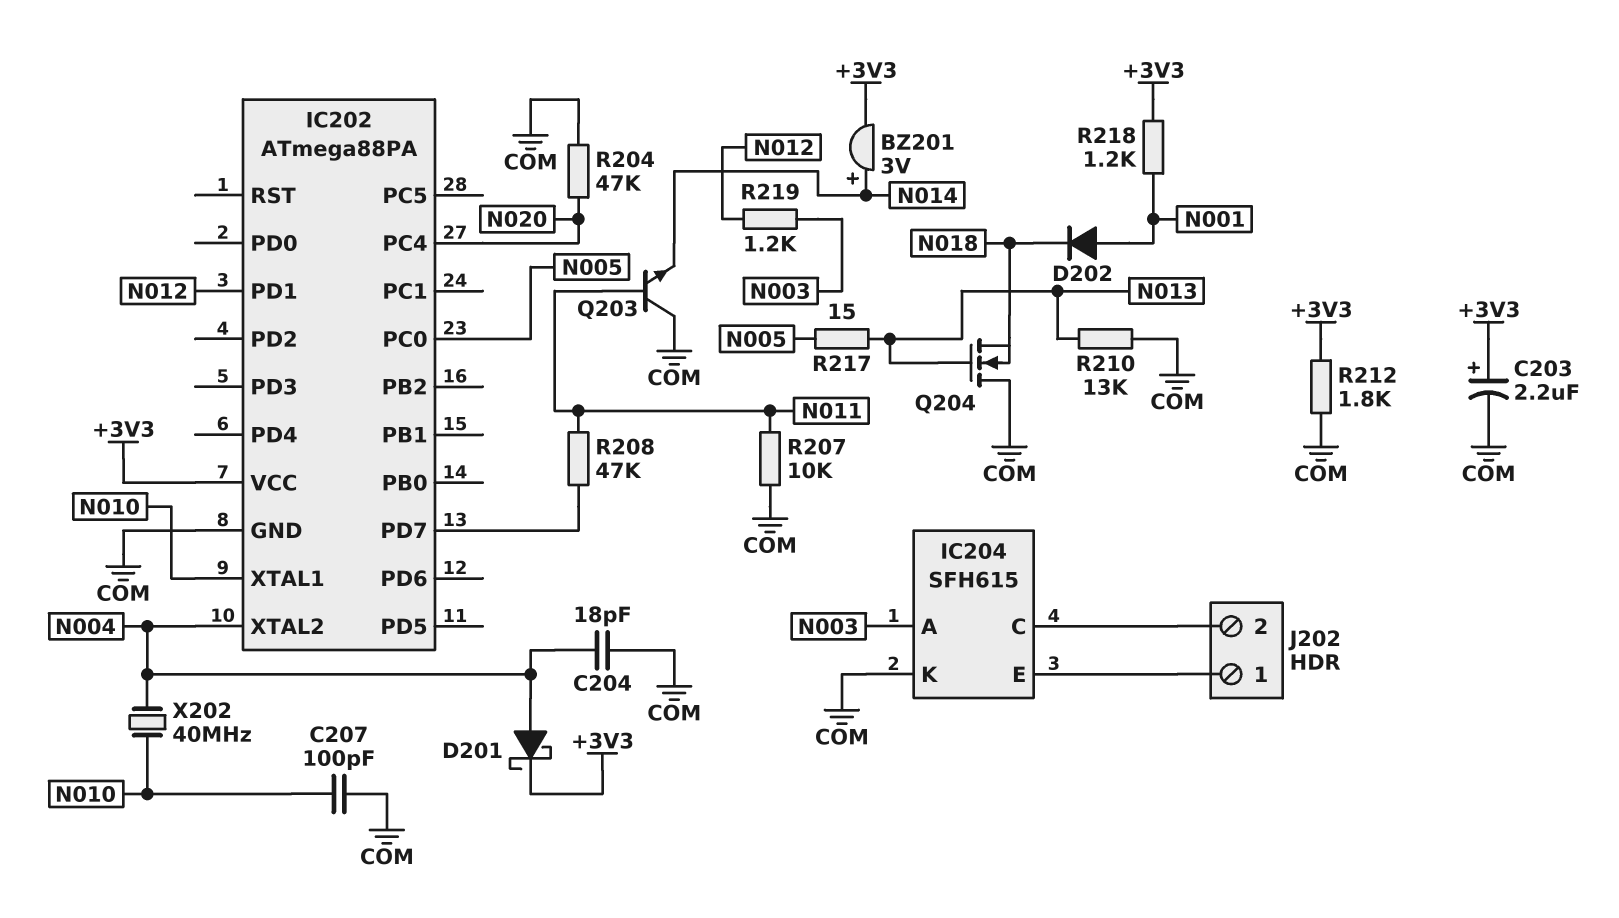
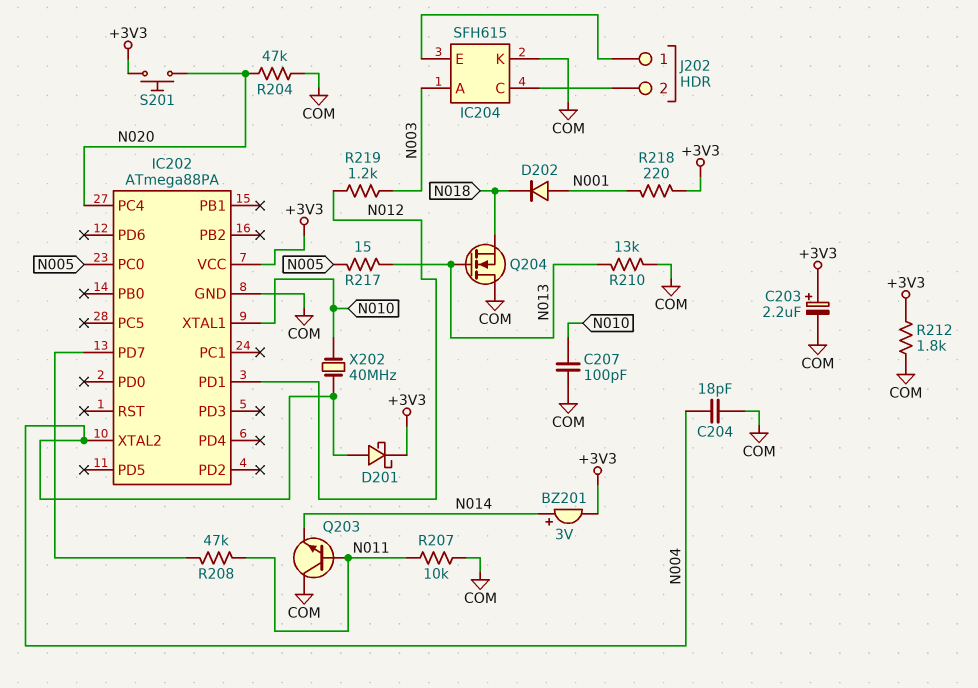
R218: 1.2k (+3V3, N001) -> 220 (+3V3, N001)
S201: none -> button (+3V3, N020)

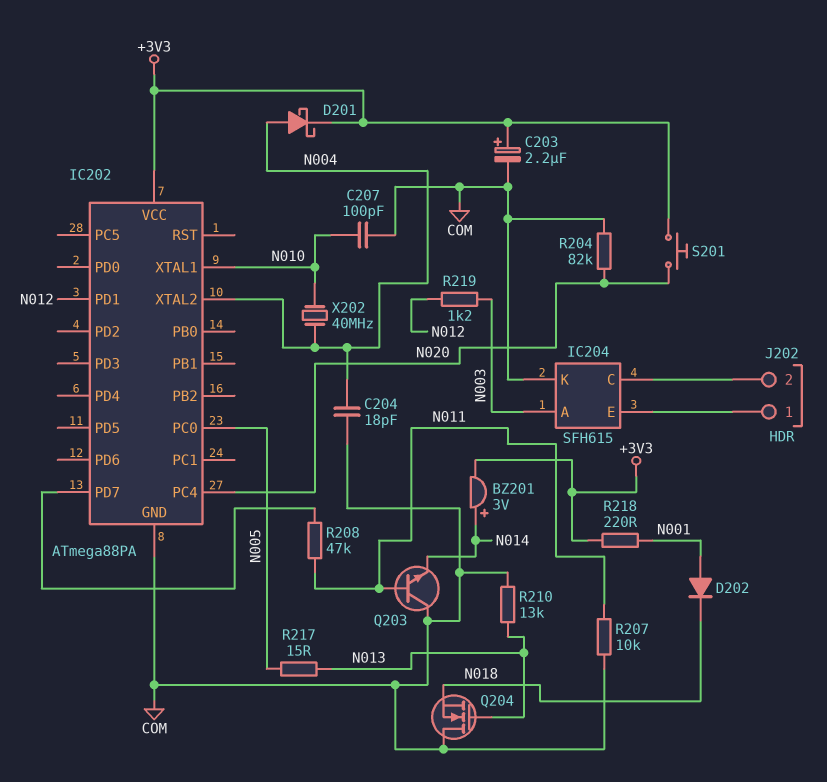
R204: 47k (COM, N020) -> 82k (COM, N020)
R212: 1.8k (+3V3, COM) -> none

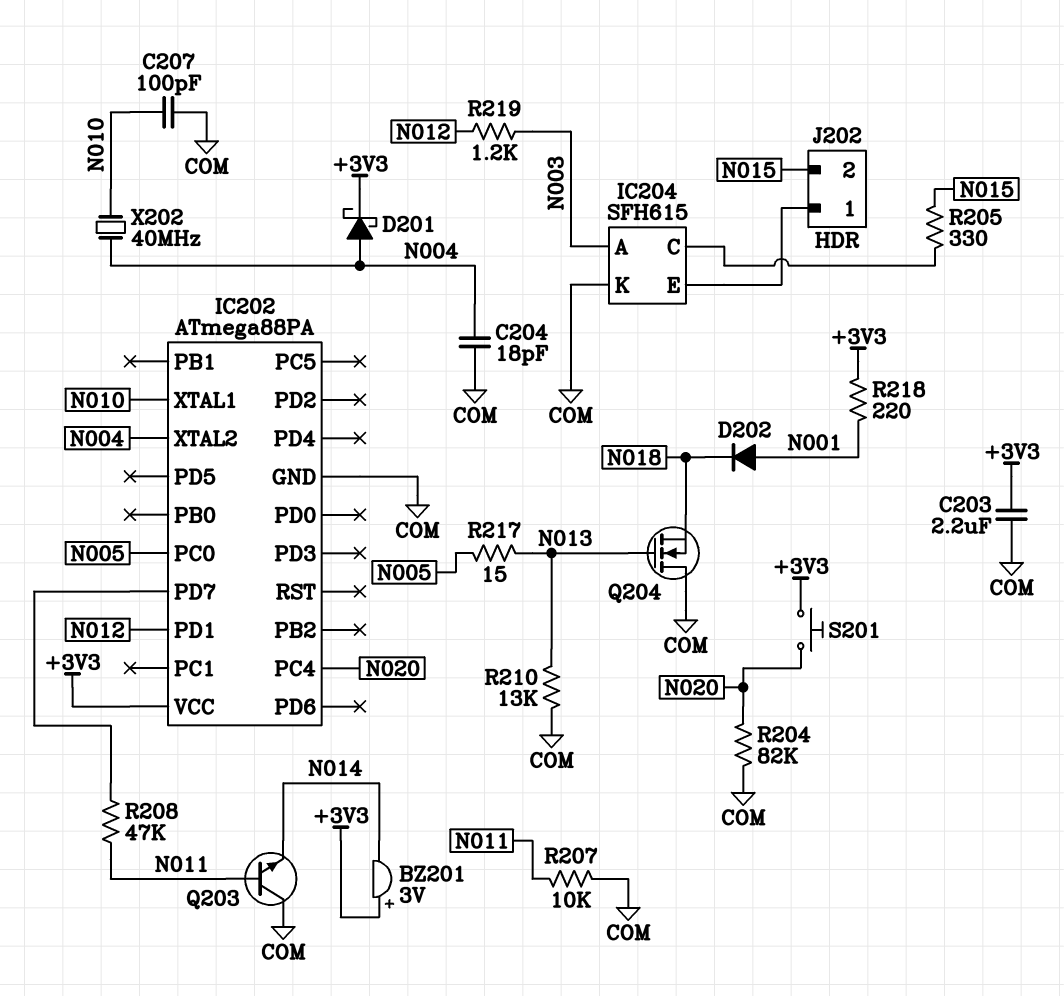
BZ201: buzzer 3V (plus N014, minus +3V3) -> buzzer 3V (plus +3V3, minus N014)
C203: 2.2uF (plus +3V3, minus COM) -> 2.2uF (+3V3, COM)
J202 pin 2: IC204/C -> N015
R205: none -> 330 (IC204/C, N015)

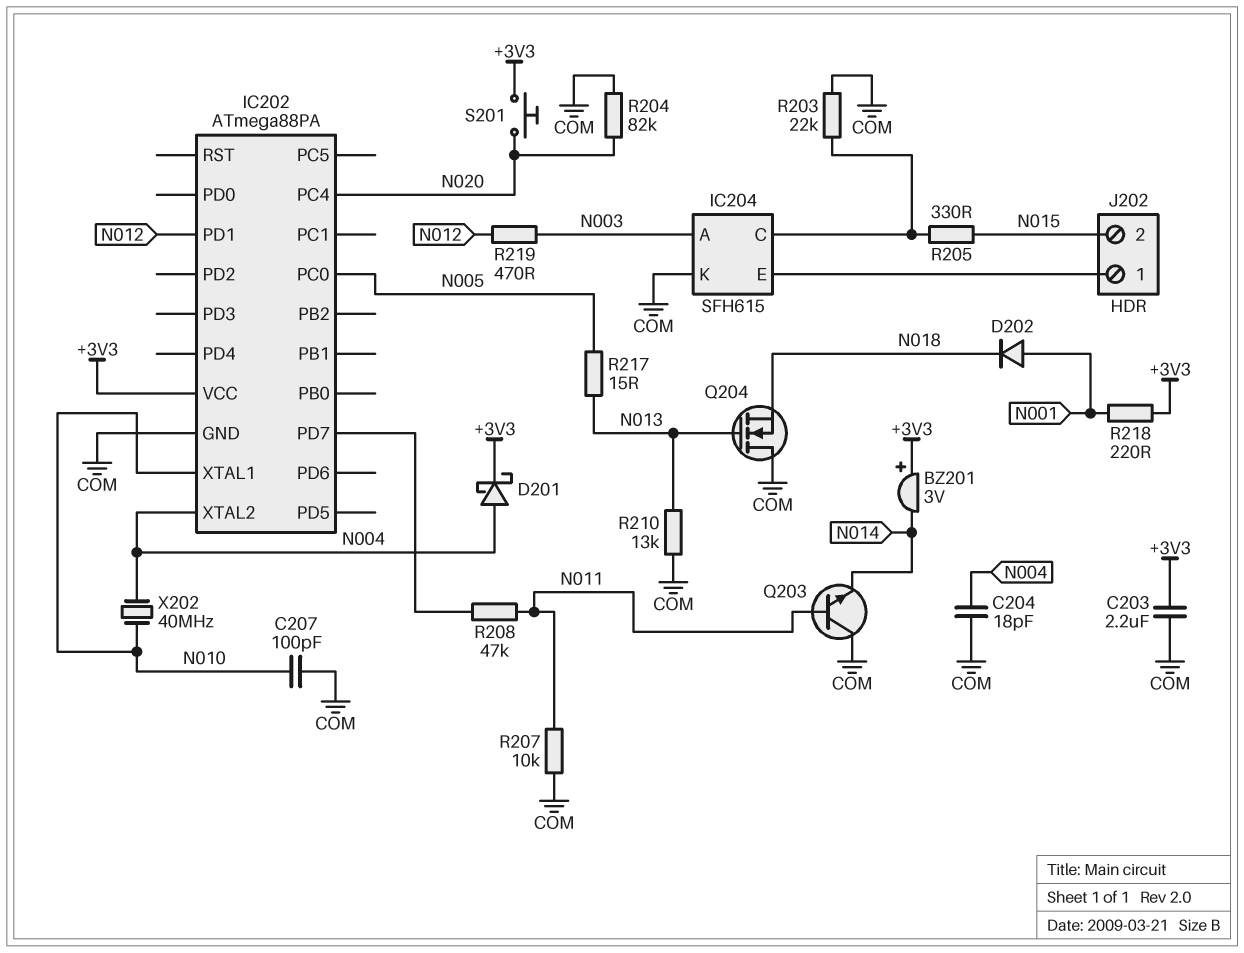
R203: none -> 22k (COM, IC204/C)
R219: 1.2k (N003, N012) -> 470 (N003, N012)

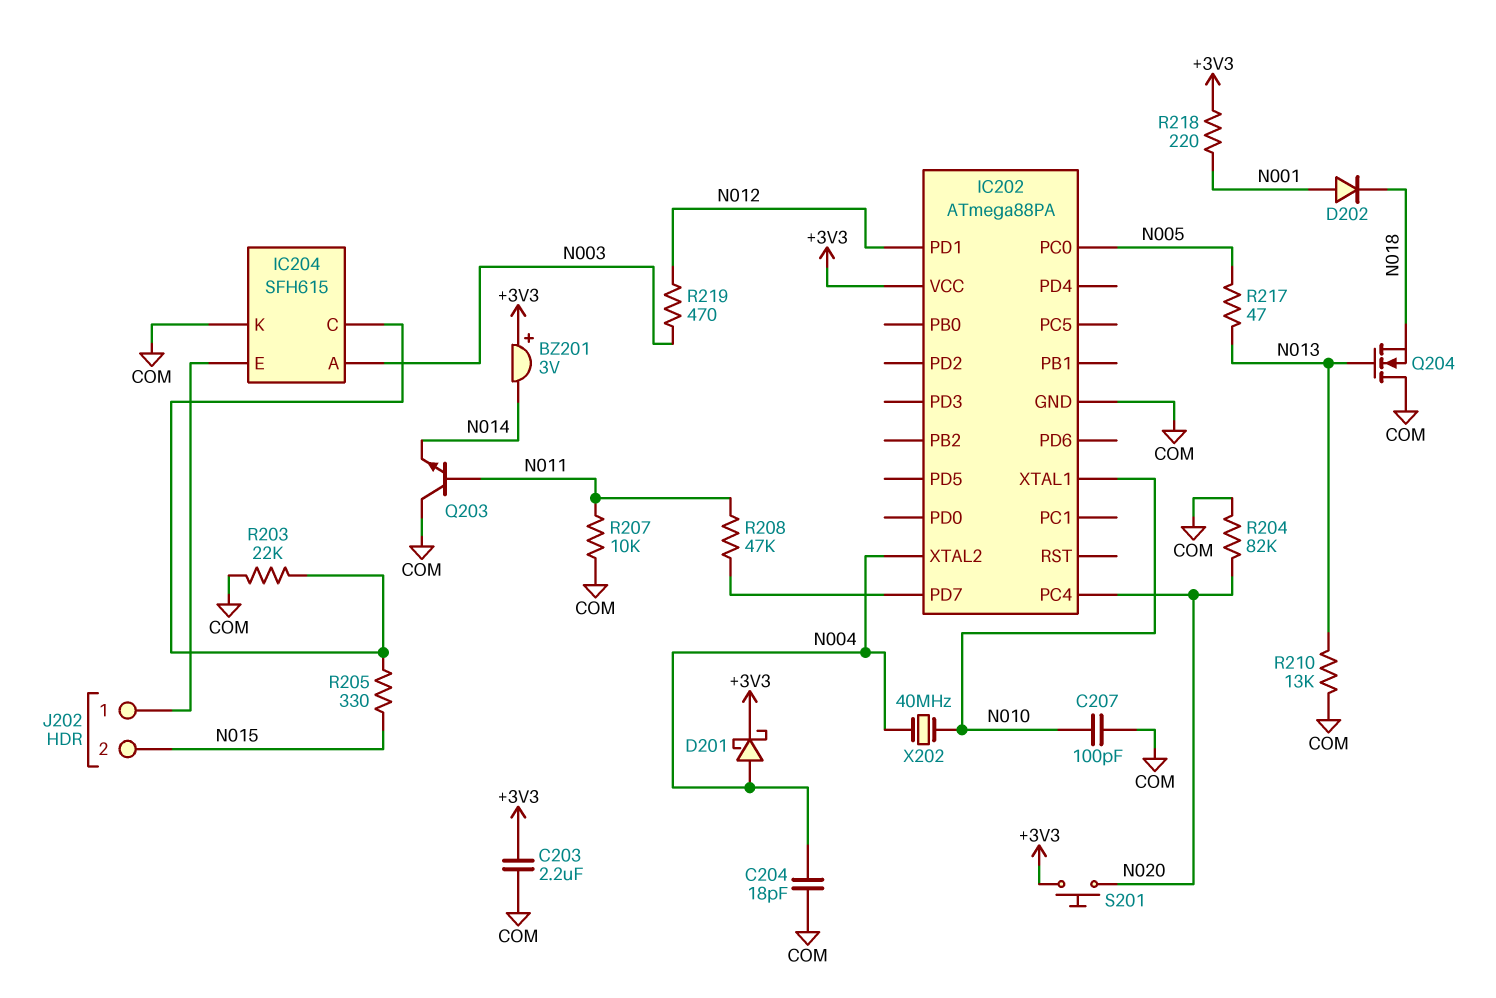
R217: 15 (N005, N013) -> 47 (N005, N013)

